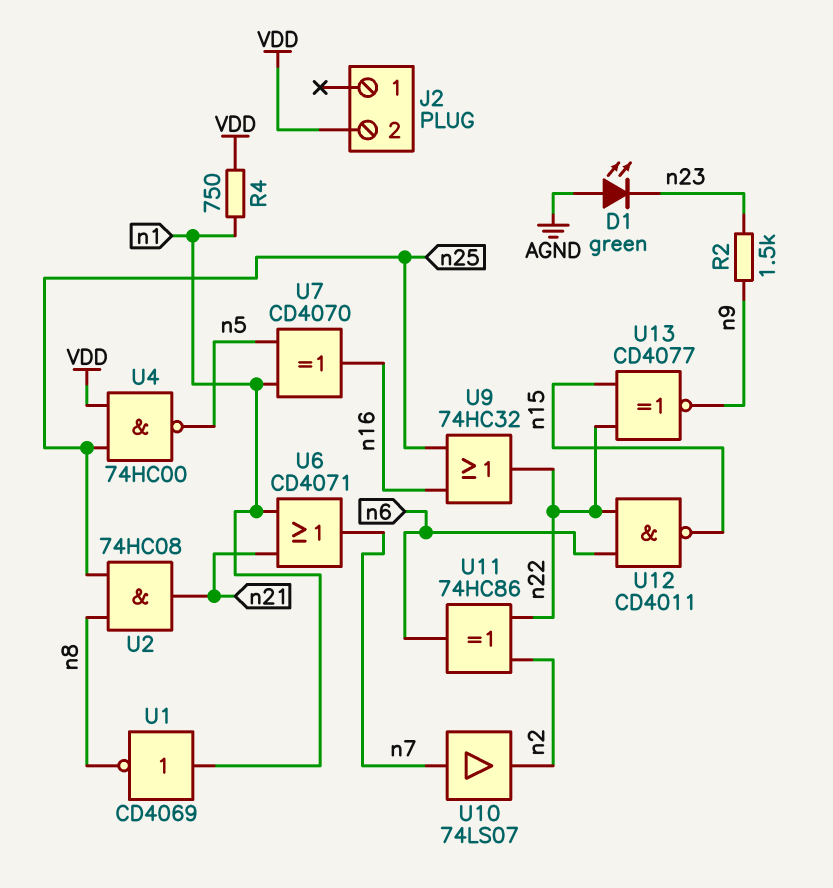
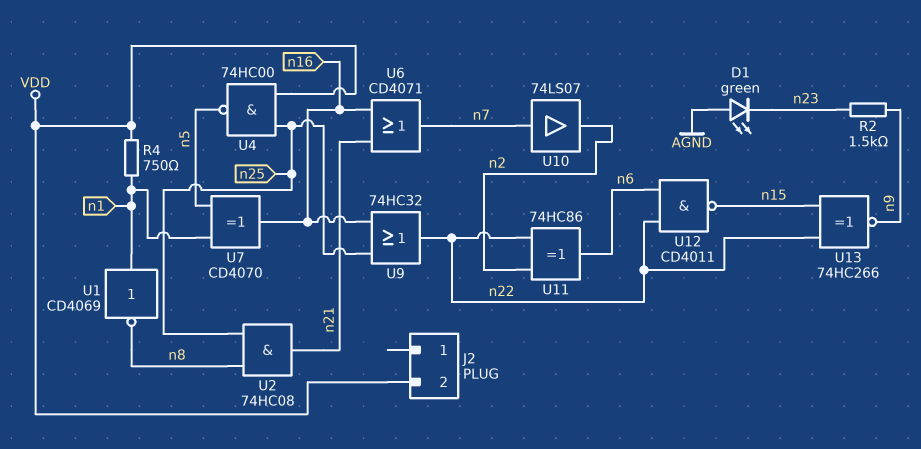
U6: OR CD4071 (in n1, in n21, out n7) -> OR CD4071 (in n16, in n21, out n7)
U13: XNOR CD4077 (in n15, in n22, out n9) -> XNOR 74HC266 (in n15, in n22, out n9)

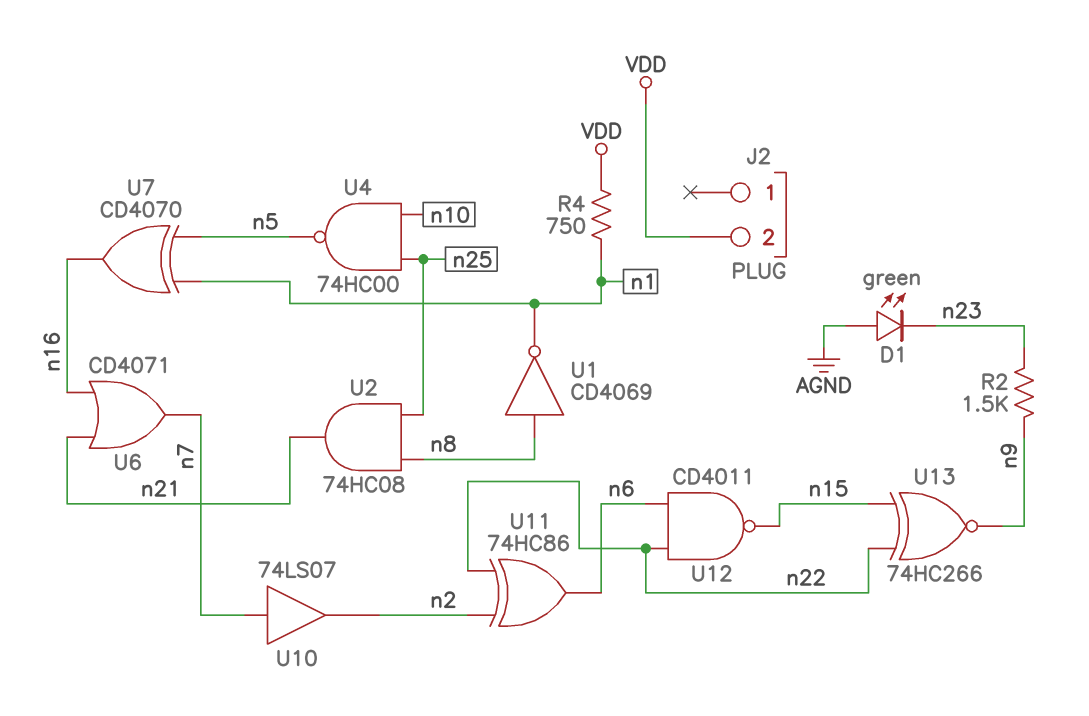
U1: NOT CD4069 (in n1, out n8) -> NOT CD4069 (in n8, out n1)
U4: NAND 74HC00 (in VDD, in n25, out n5) -> NAND 74HC00 (in n10, in n25, out n5)
U9: OR 74HC32 (in n16, in n25, out n22) -> none

